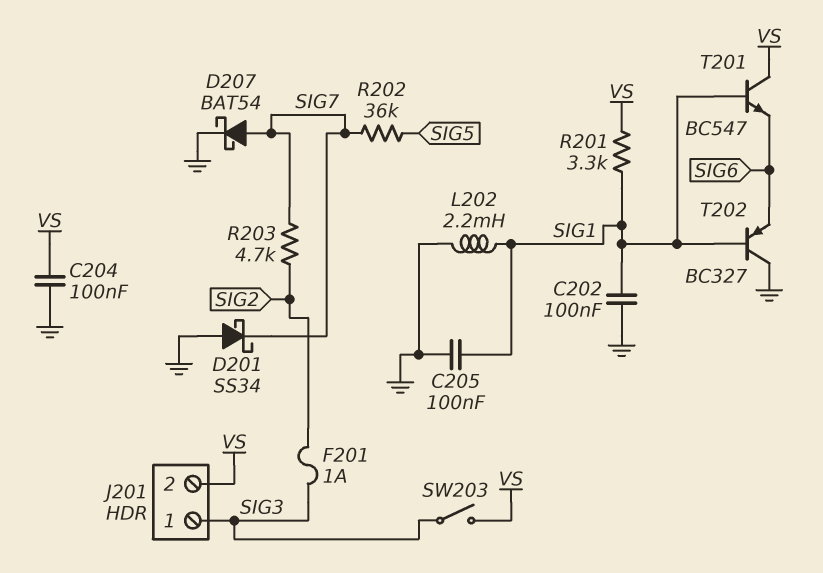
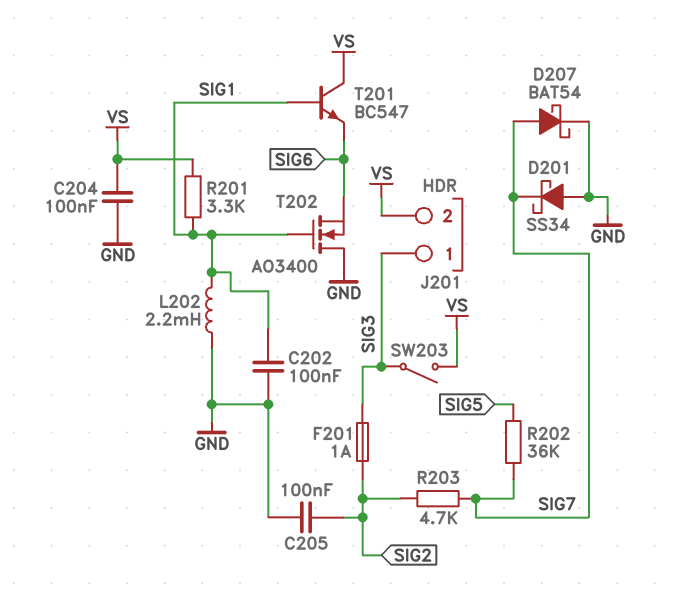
C205: 100nF (GND, SIG1) -> 100nF (GND, SIG2)
T202: PNP BC327 (B SIG1, C GND, E SIG6) -> NMOS AO3400 (G SIG1, D GND, S SIG6)

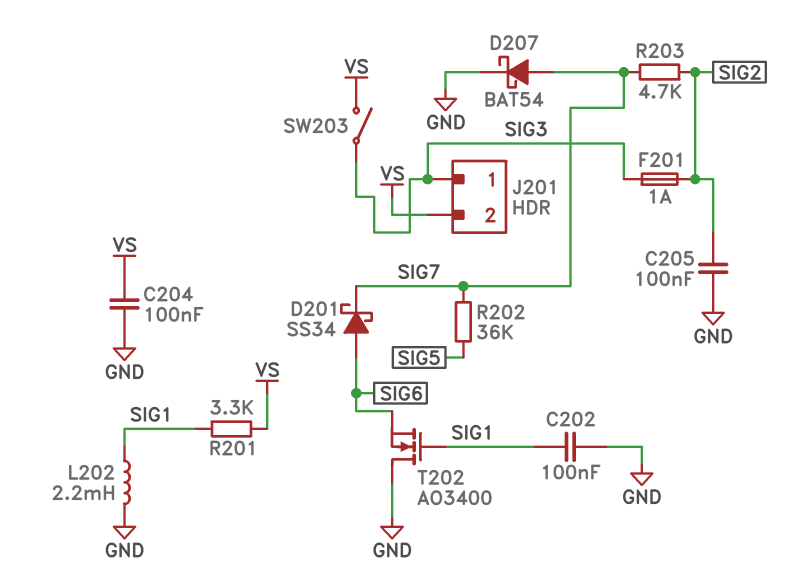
D201: schottky SS34 (A GND, K SIG7) -> schottky SS34 (A SIG6, K SIG7)
T201: NPN BC547 (B SIG1, C VS, E SIG6) -> none

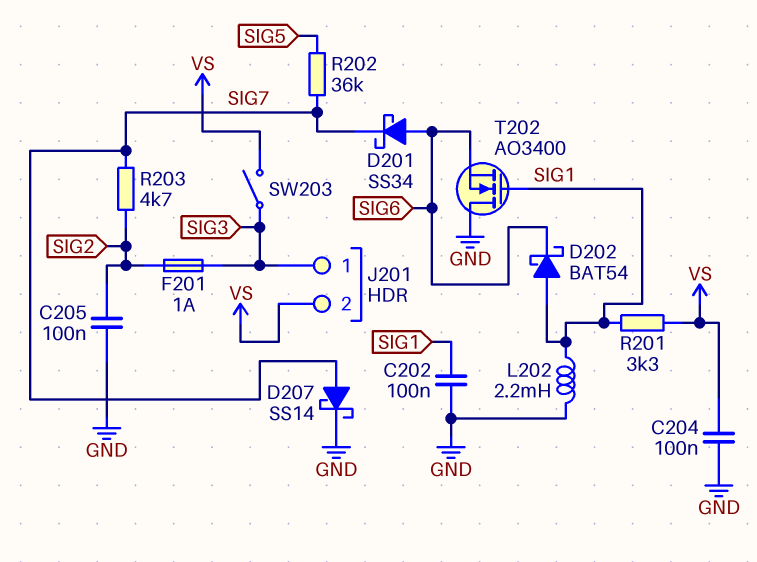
D202: none -> schottky BAT54 (A SIG1, K SIG6)
D207: schottky BAT54 (A SIG7, K GND) -> schottky SS14 (A SIG7, K GND)

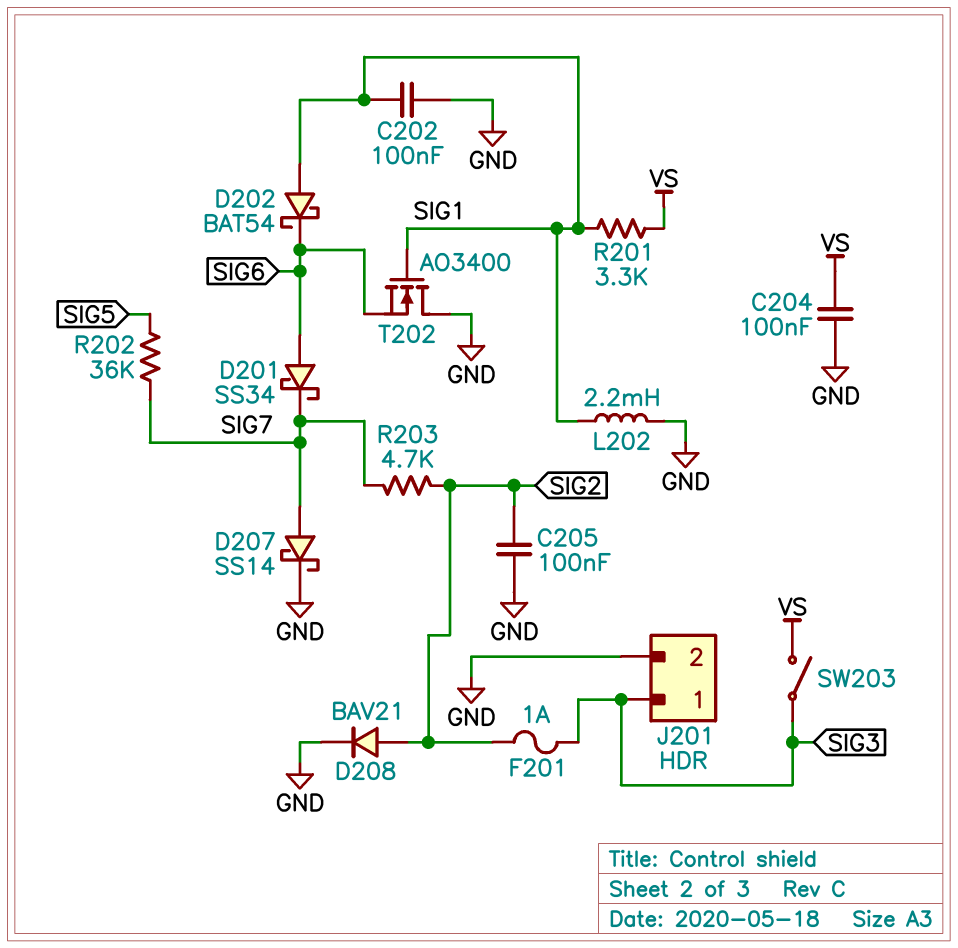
D208: none -> diode BAV21 (A SIG2, K GND)
J201 pin 2: VS -> GND

